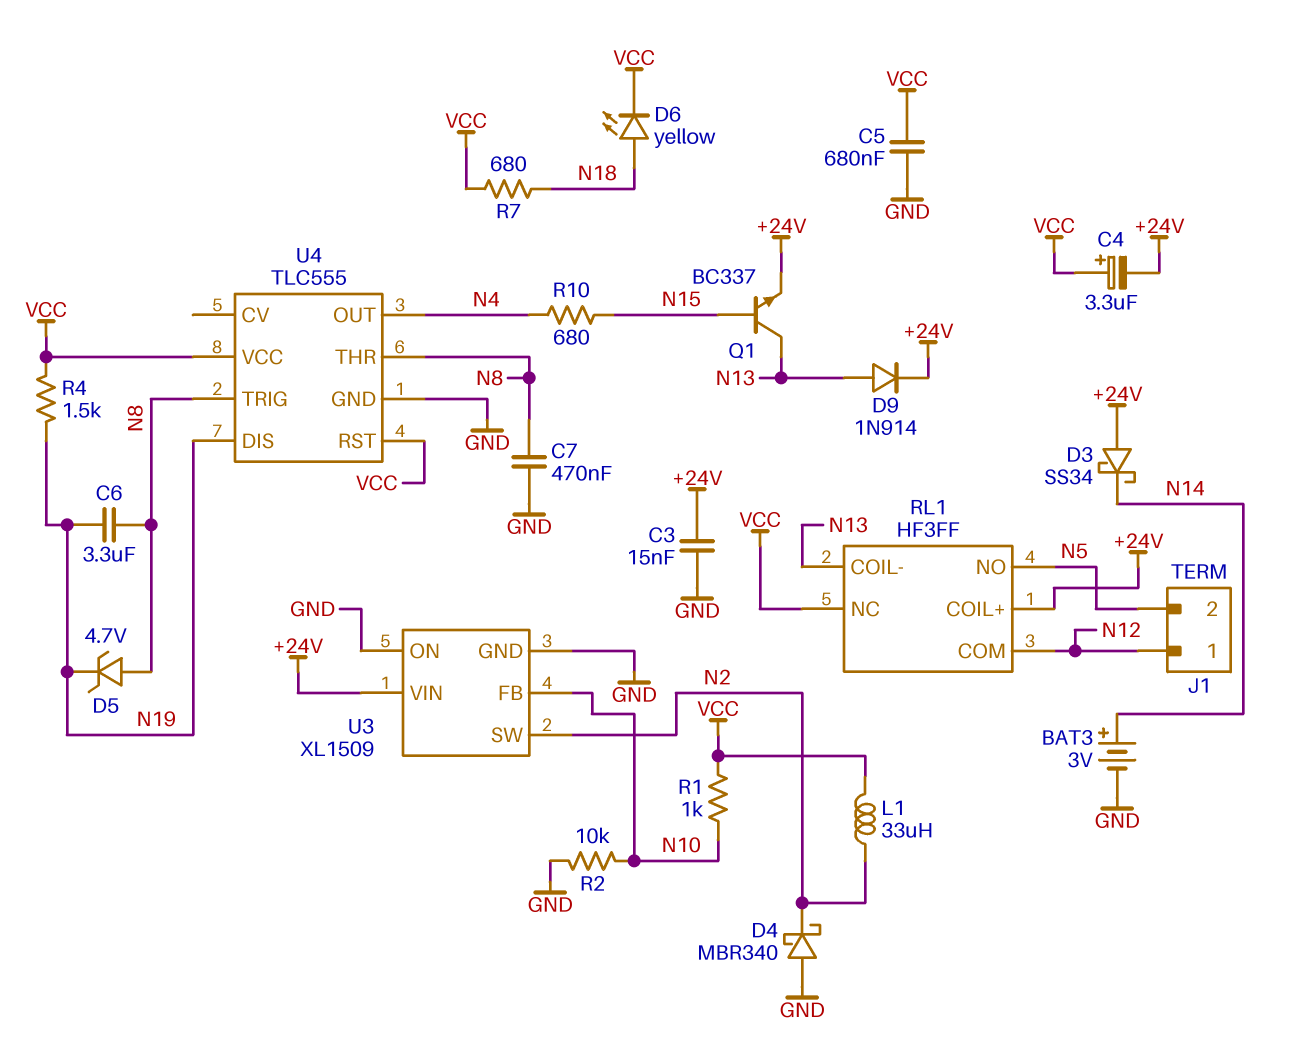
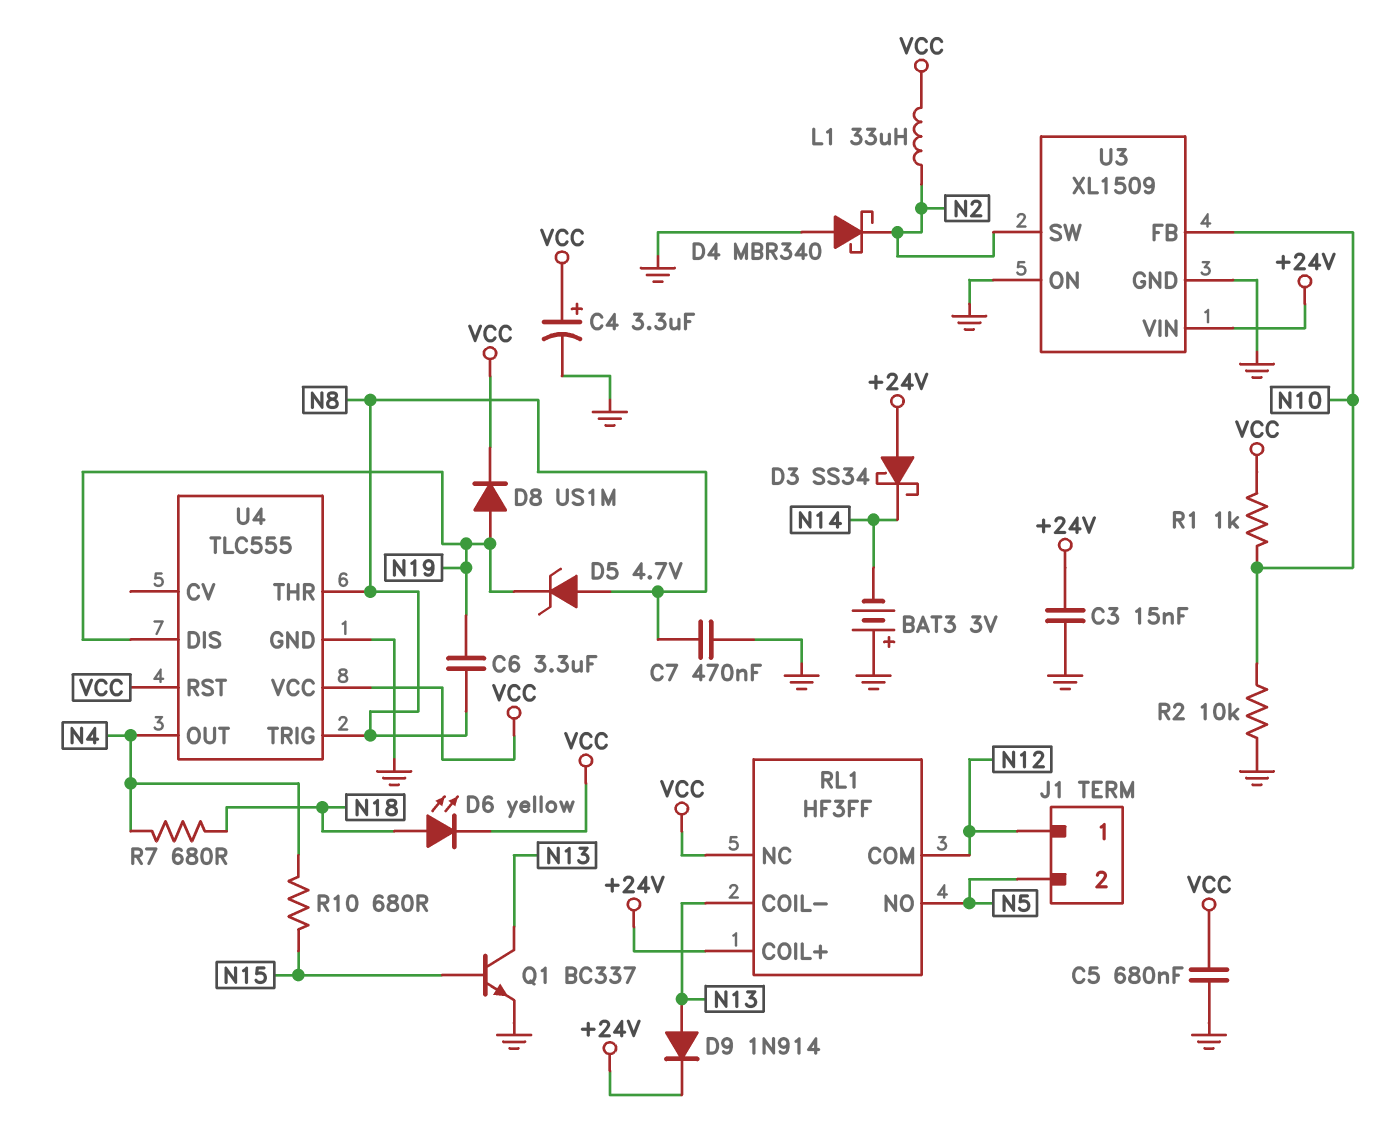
BAT3: 3V (plus N14, minus GND) -> 3V (plus GND, minus N14)
C4: 3.3uF (plus VCC, minus +24V) -> 3.3uF (plus VCC, minus GND)
D8: none -> diode US1M (A N19, K VCC)
Q1: NPN BC337 (B N15, C N13, E +24V) -> NPN BC337 (B N15, C N13, E GND)
R4: 1.5k (N19, VCC) -> none
R7: 680 (N18, VCC) -> 680 (N4, N18)

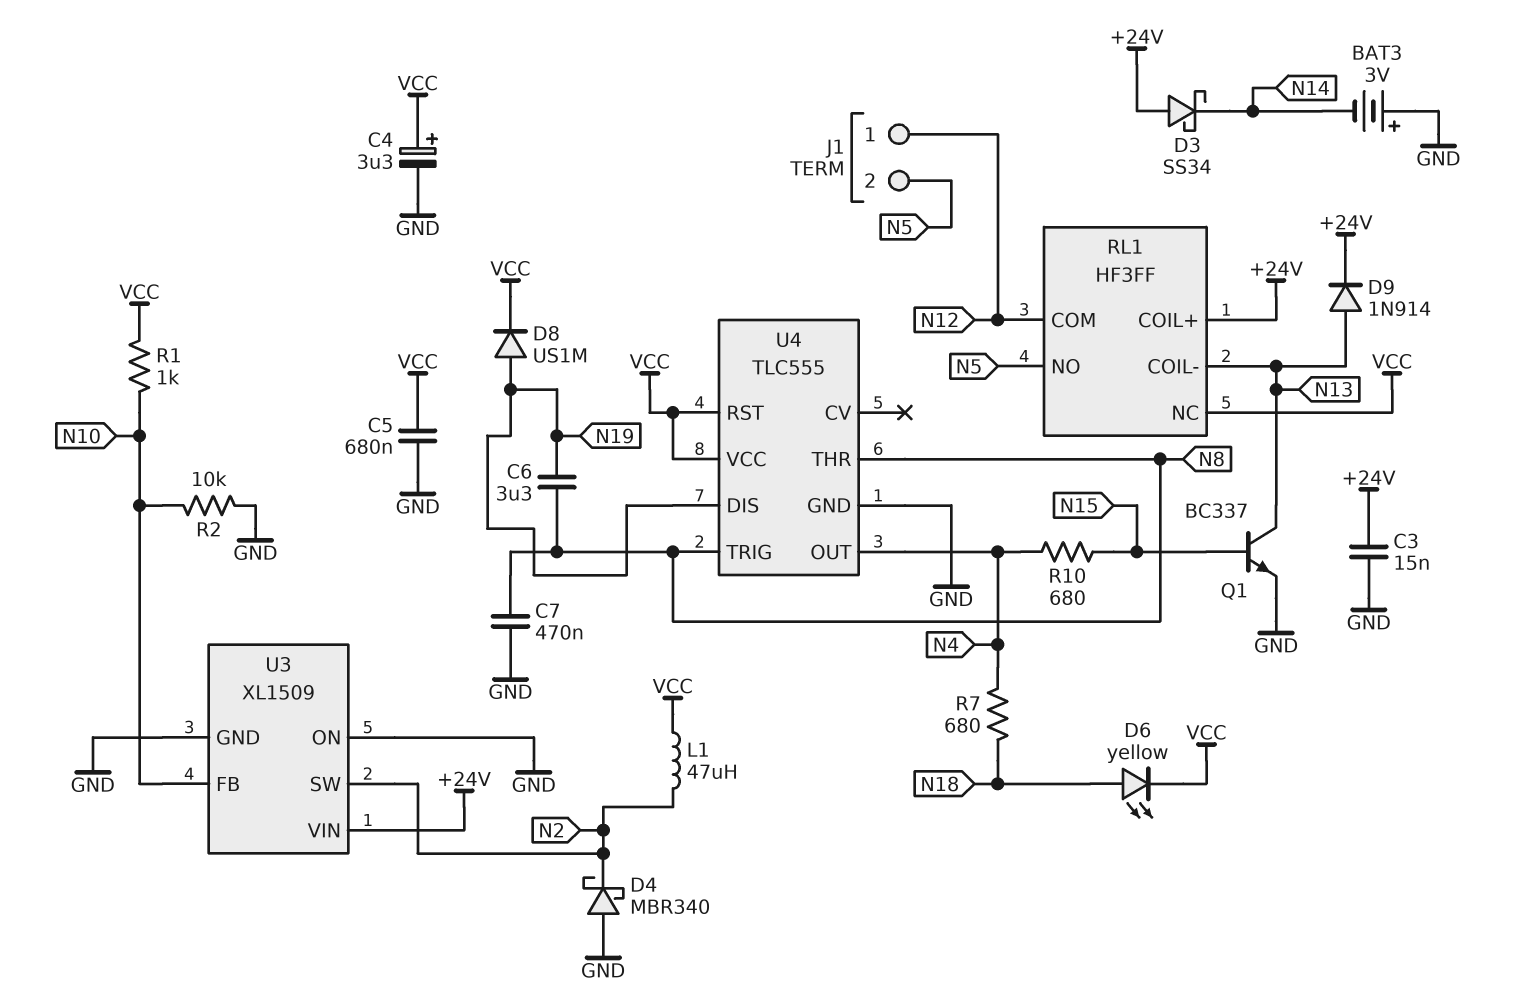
D5: zener 4.7V (A N8, K N19) -> none
L1: 33uH (N2, VCC) -> 47uH (N2, VCC)

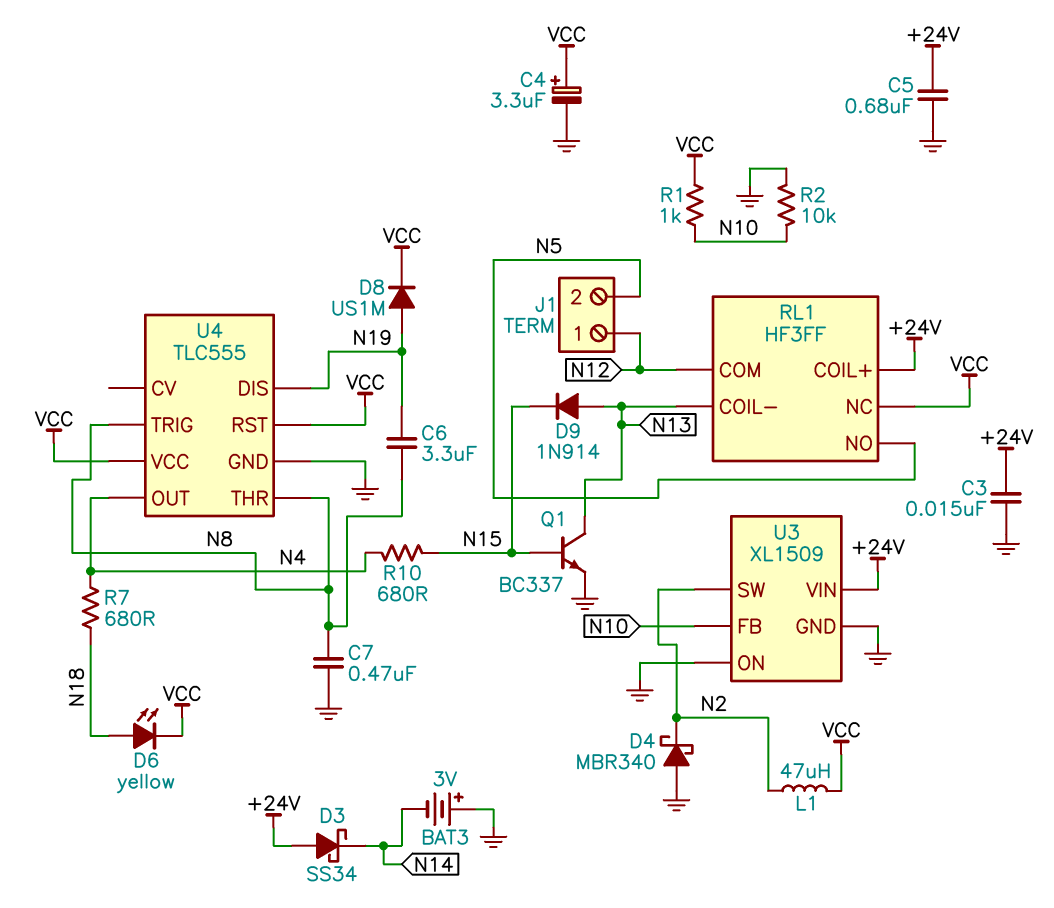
C5: 680nF (GND, VCC) -> 680nF (+24V, GND)
D9: diode 1N914 (A N13, K +24V) -> diode 1N914 (A N13, K N15)

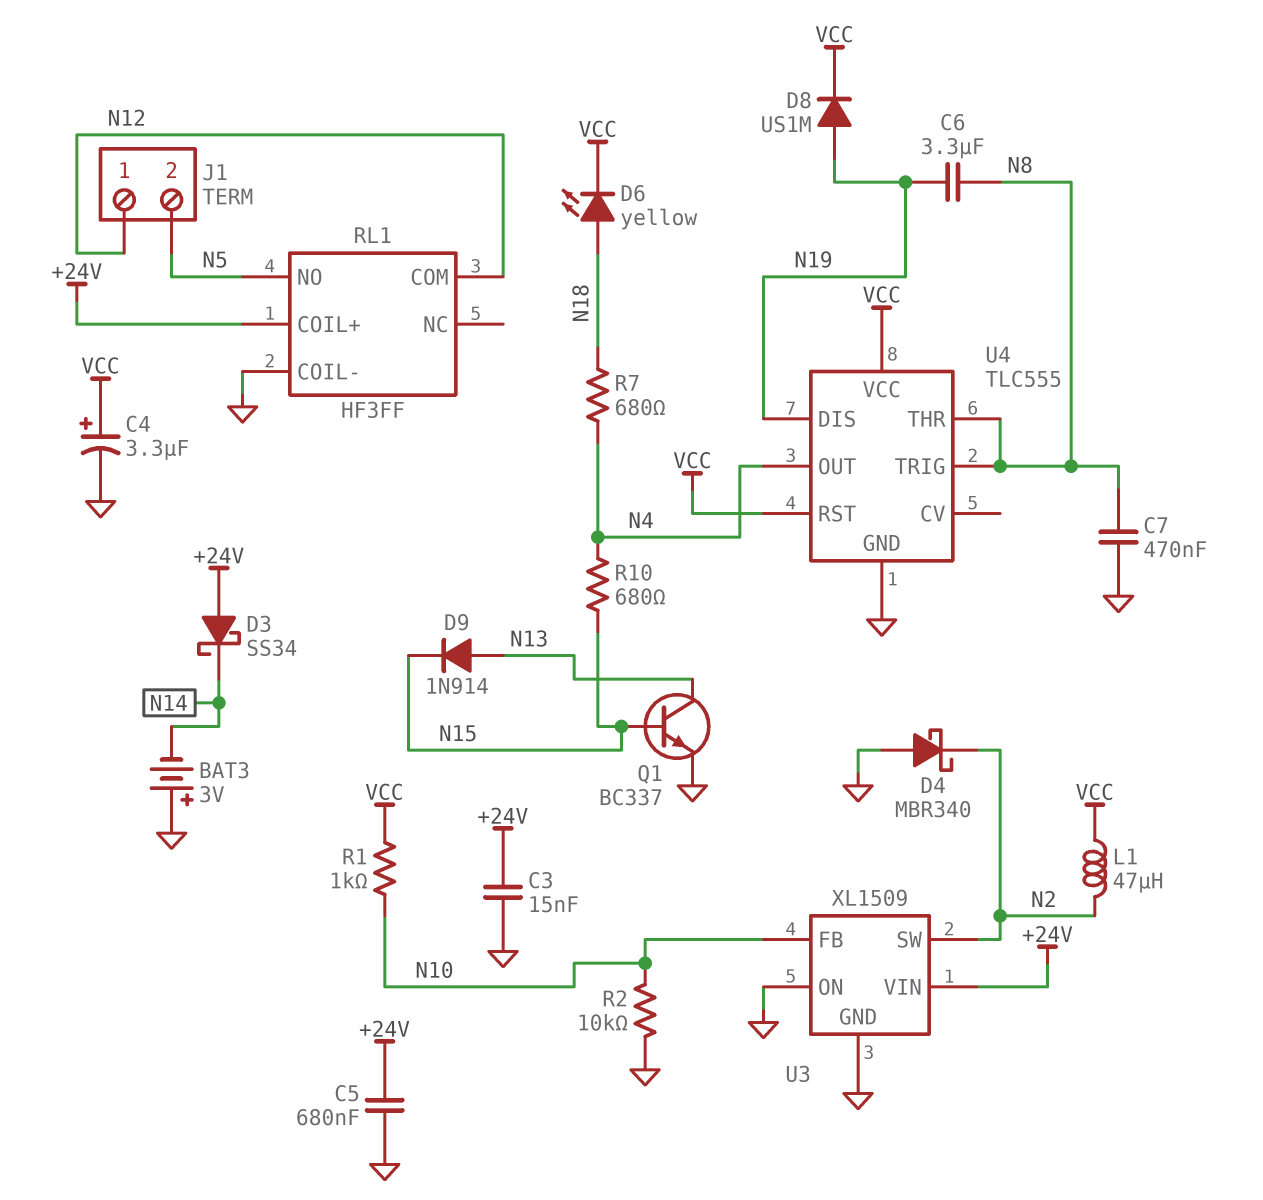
RL1 pin COIL-: N13 -> GND
RL1 pin NC: VCC -> none

